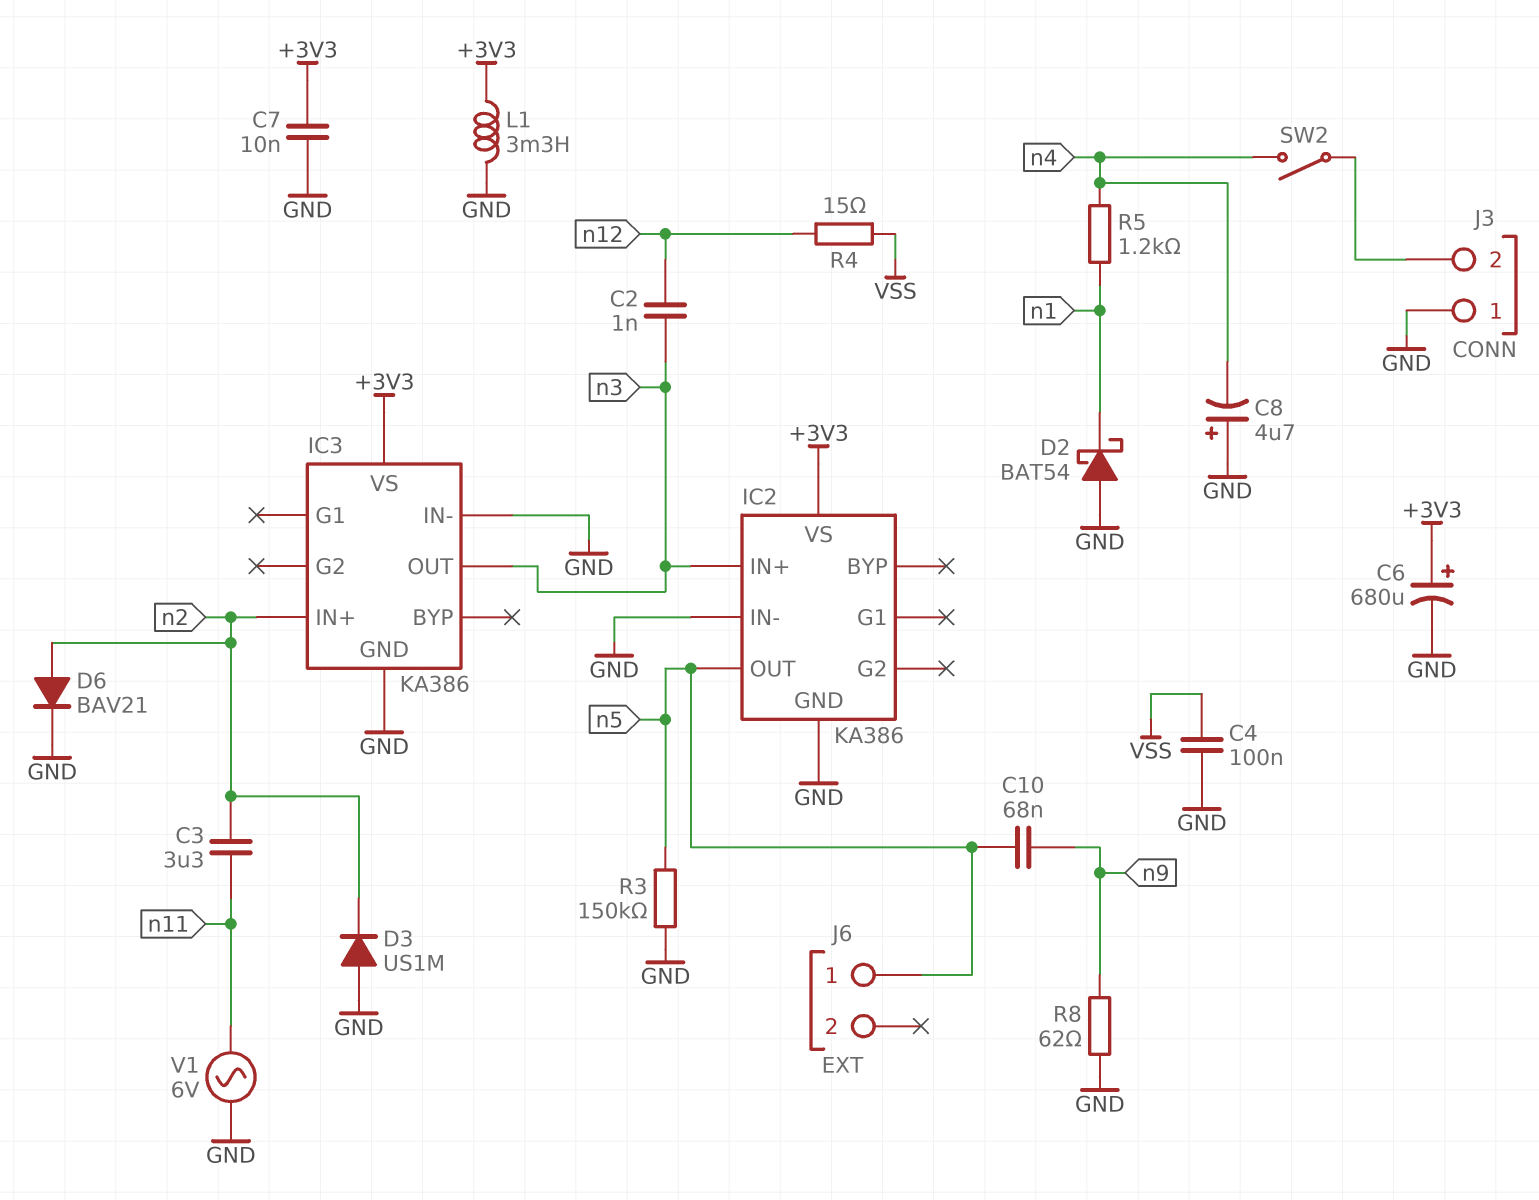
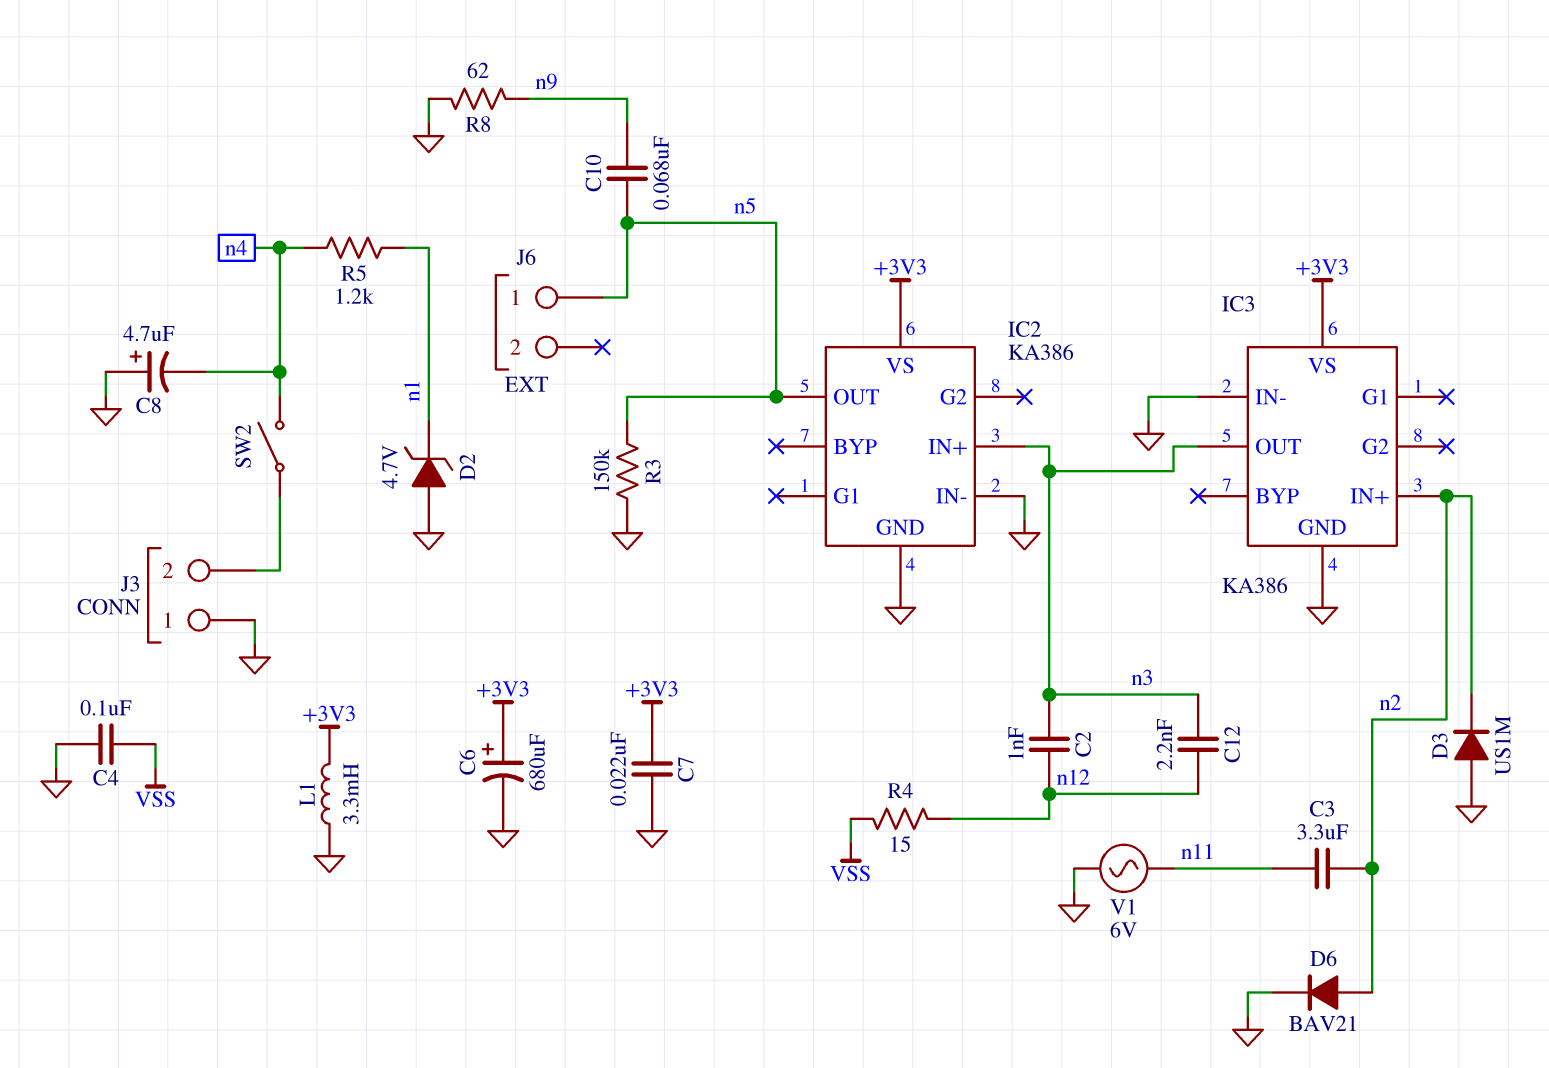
C7: 10nF (+3V3, GND) -> 22nF (+3V3, GND)
C12: none -> 2.2nF (n3, n12)
D2: schottky BAT54 (A GND, K n1) -> zener 4.7V (A GND, K n1)

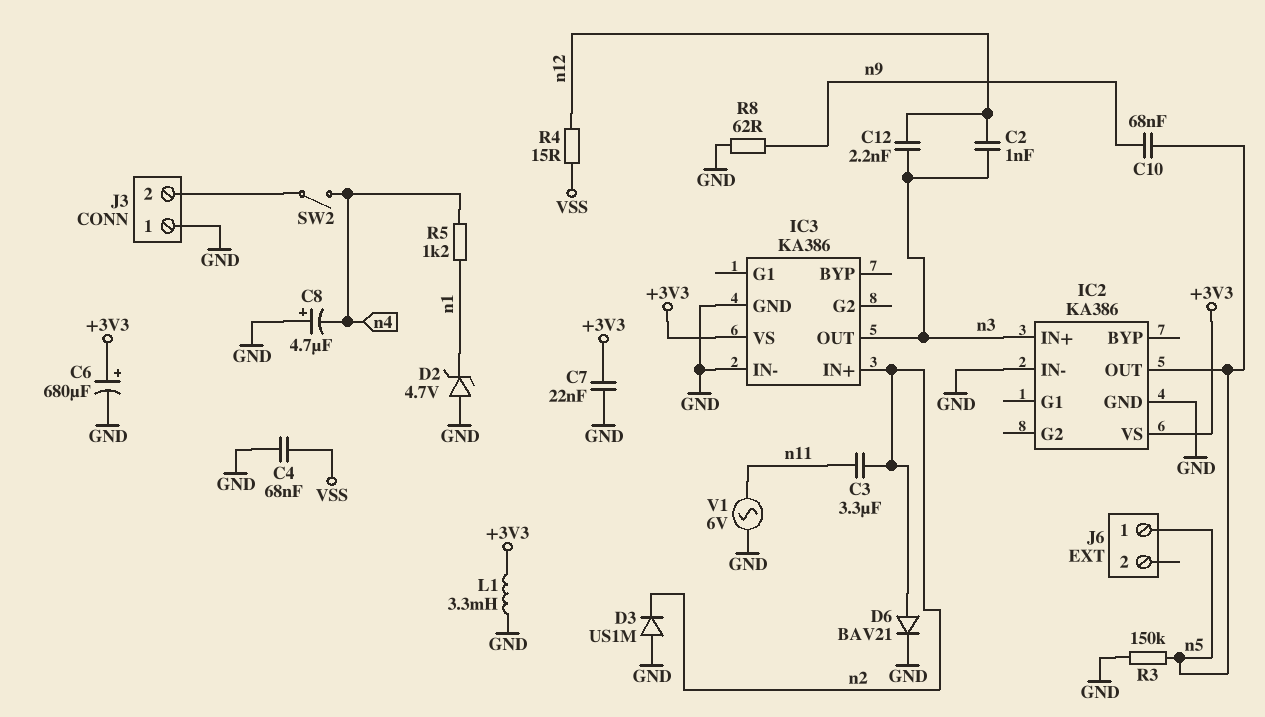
C4: 100nF (GND, VSS) -> 68nF (GND, VSS)

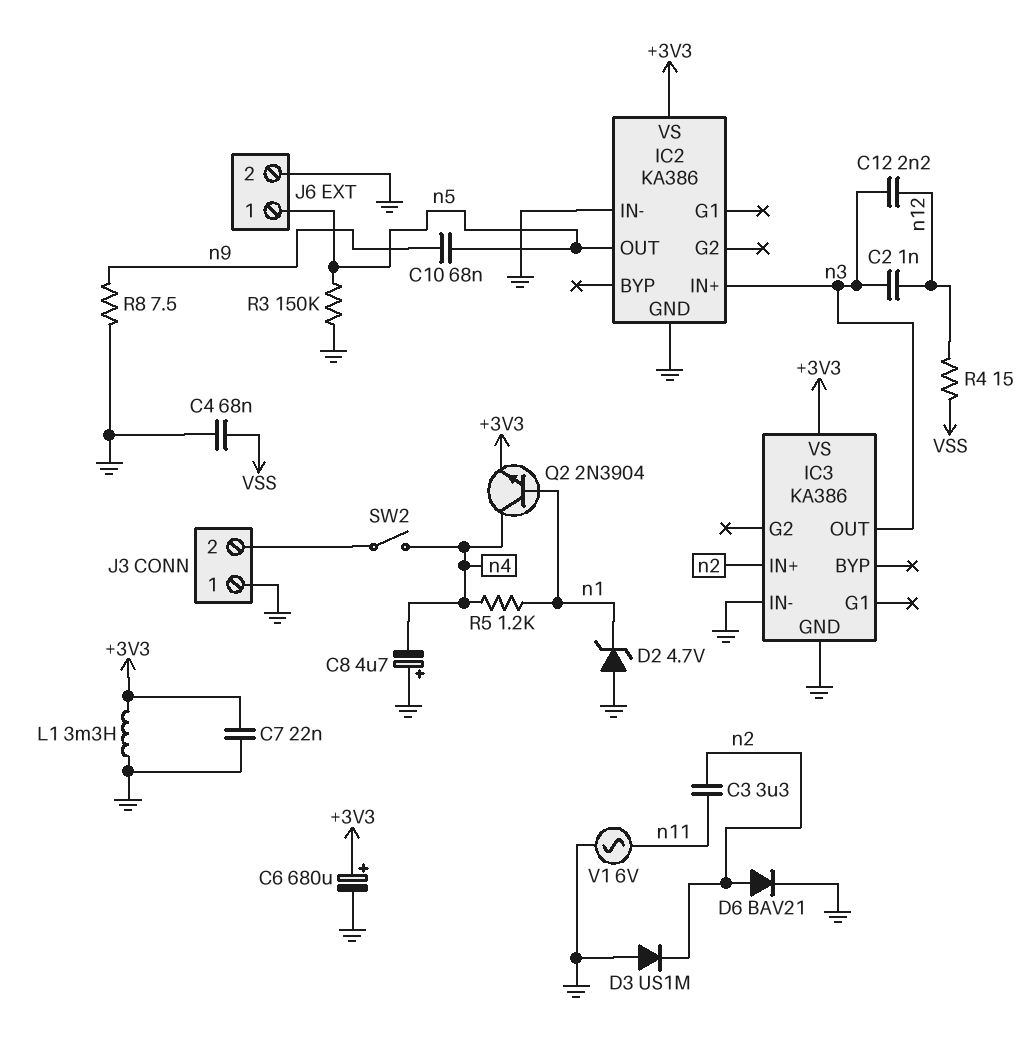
J6 pin 2: none -> GND
Q2: none -> NPN 2N3904 (B n1, C n4, E +3V3)
R8: 62 (GND, n9) -> 7.5 (GND, n9)

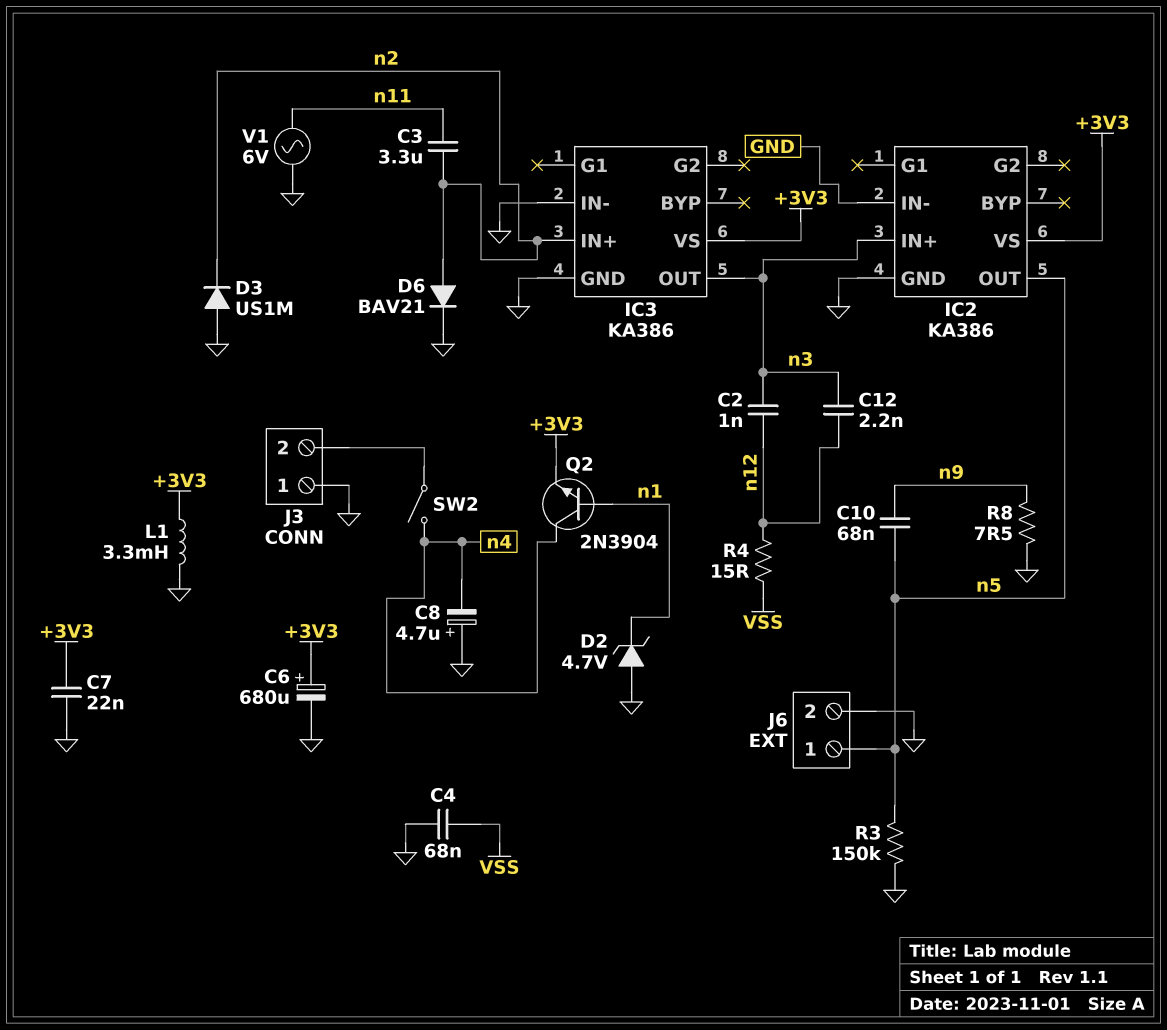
R5: 1.2k (n1, n4) -> none

